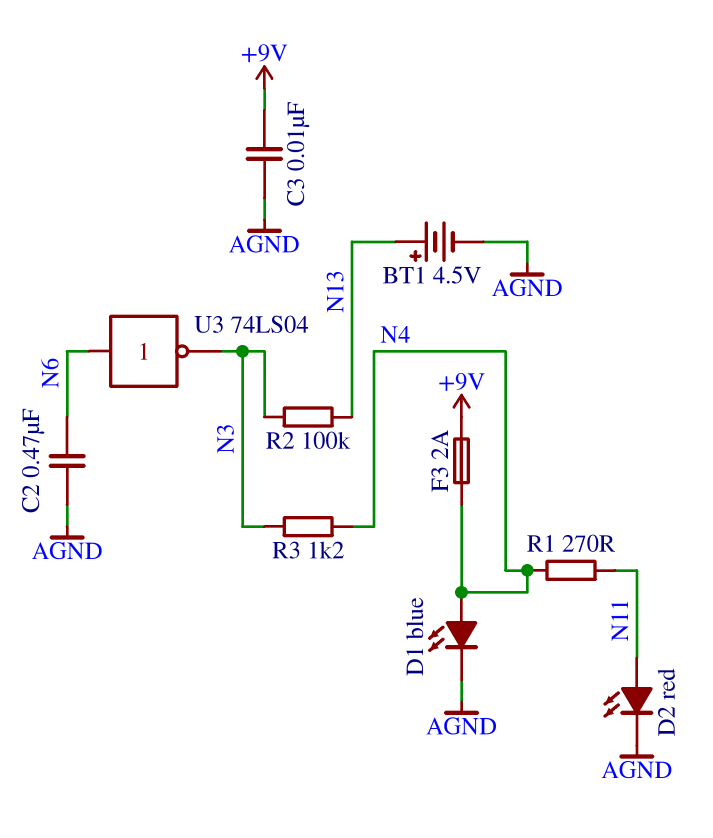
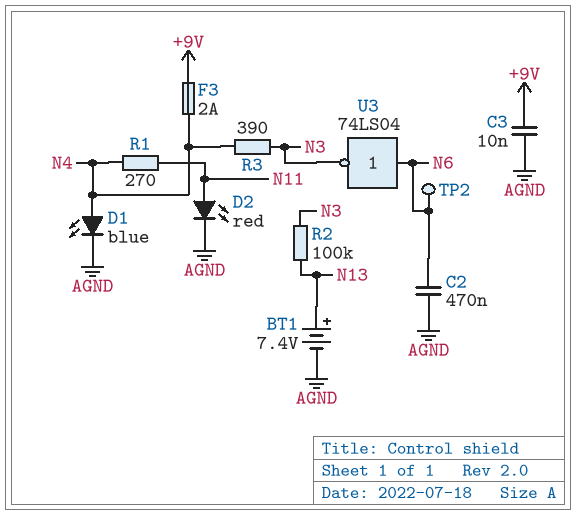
BT1: 4.5V (plus N13, minus AGND) -> 7.4V (plus N13, minus AGND)
R3: 1.2k (N3, N4) -> 390 (N3, N4)
TP2: none -> test point (N6)

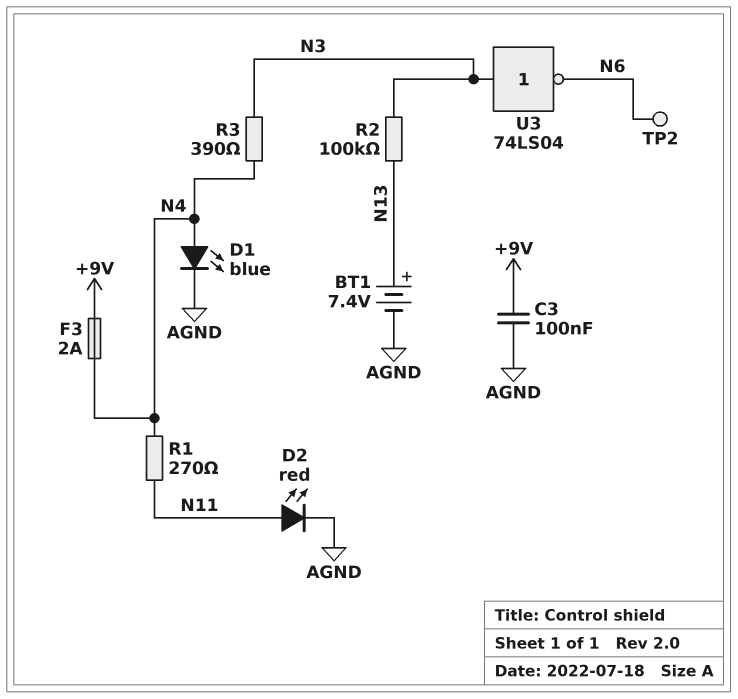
C2: 470nF (AGND, N6) -> none
C3: 10nF (+9V, AGND) -> 100nF (+9V, AGND)
U3: NOT 74LS04 (in N6, out N3) -> NOT 74LS04 (in N3, out N6)

